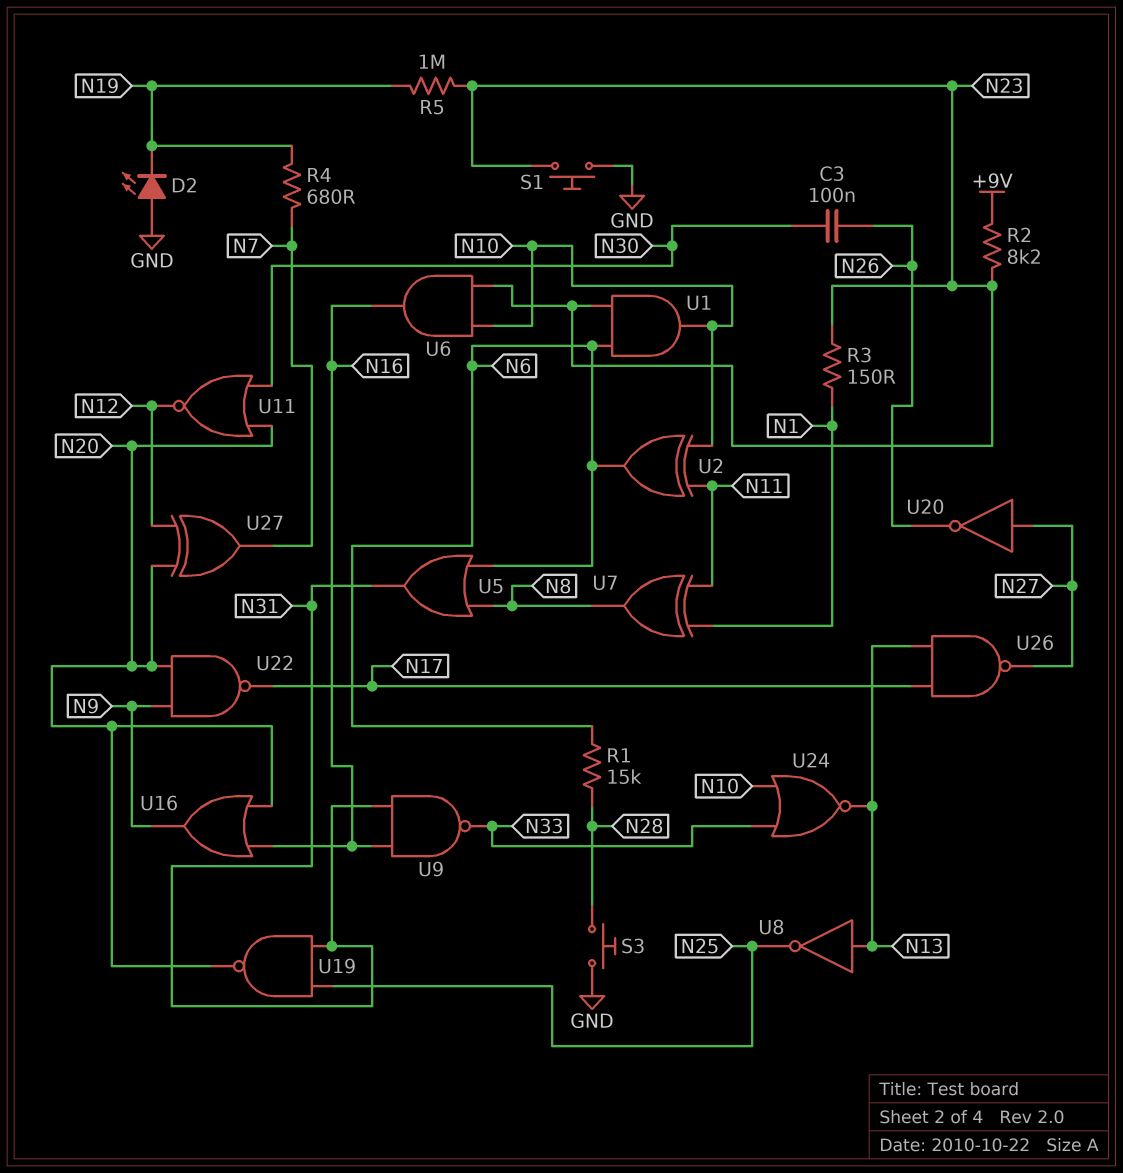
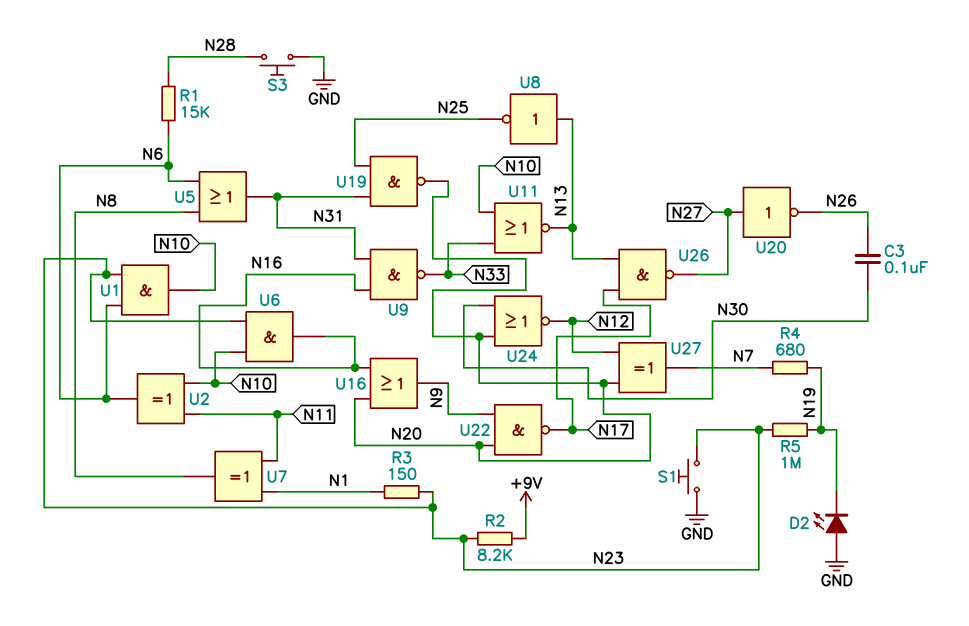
U11: NOR (in N20, in N30, out N12) -> NOR (in N10, in N33, out N13)
U24: NOR (in N10, in N33, out N13) -> NOR (in N20, in N30, out N12)

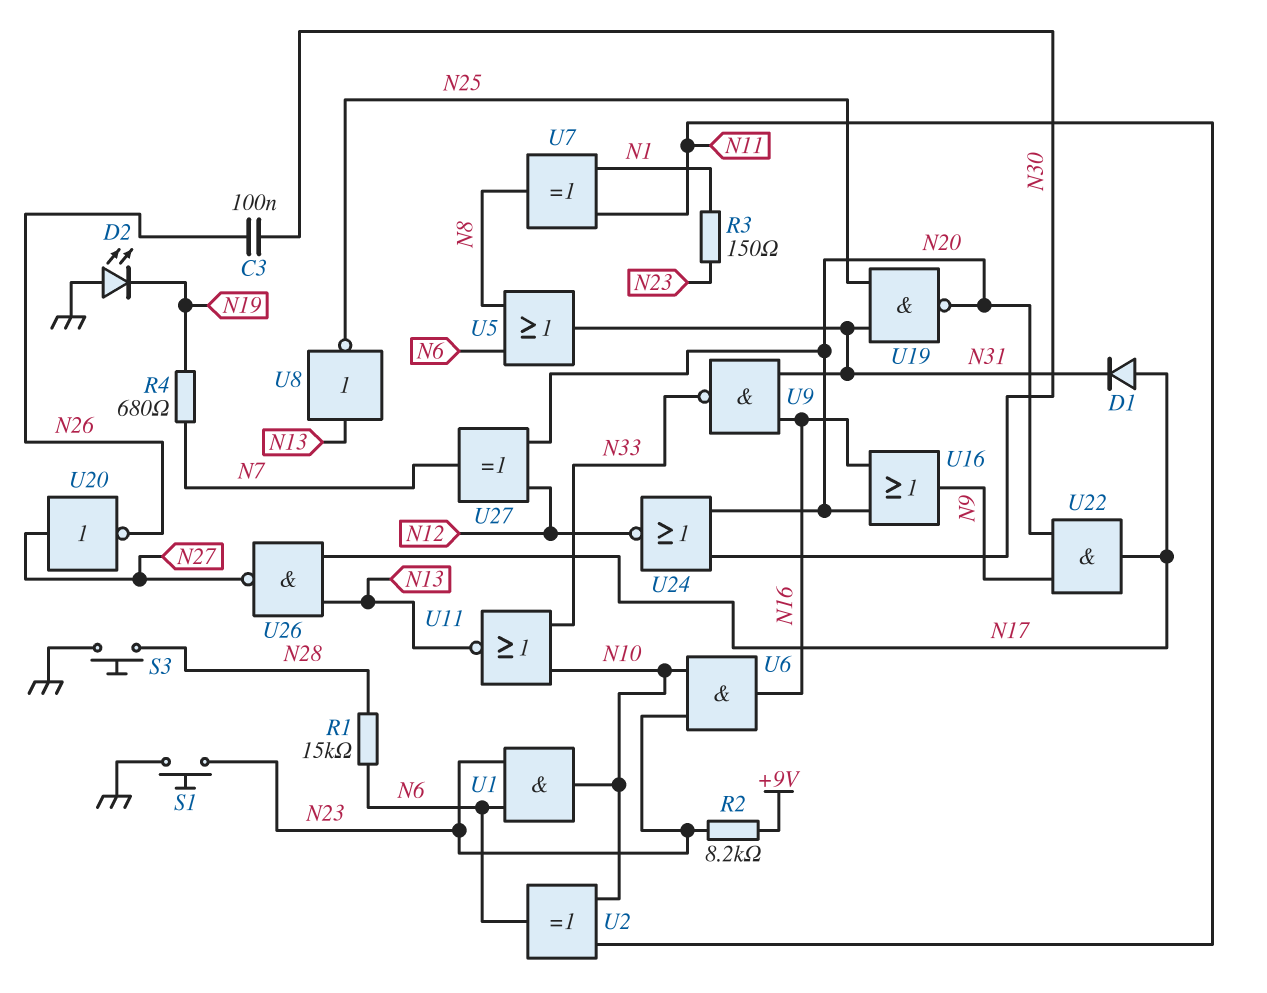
D1: none -> diode (A N17, K N31)
R5: 1M (N19, N23) -> none
U22: NAND (in N9, in N20, out N17) -> AND (in N9, in N20, out N17)

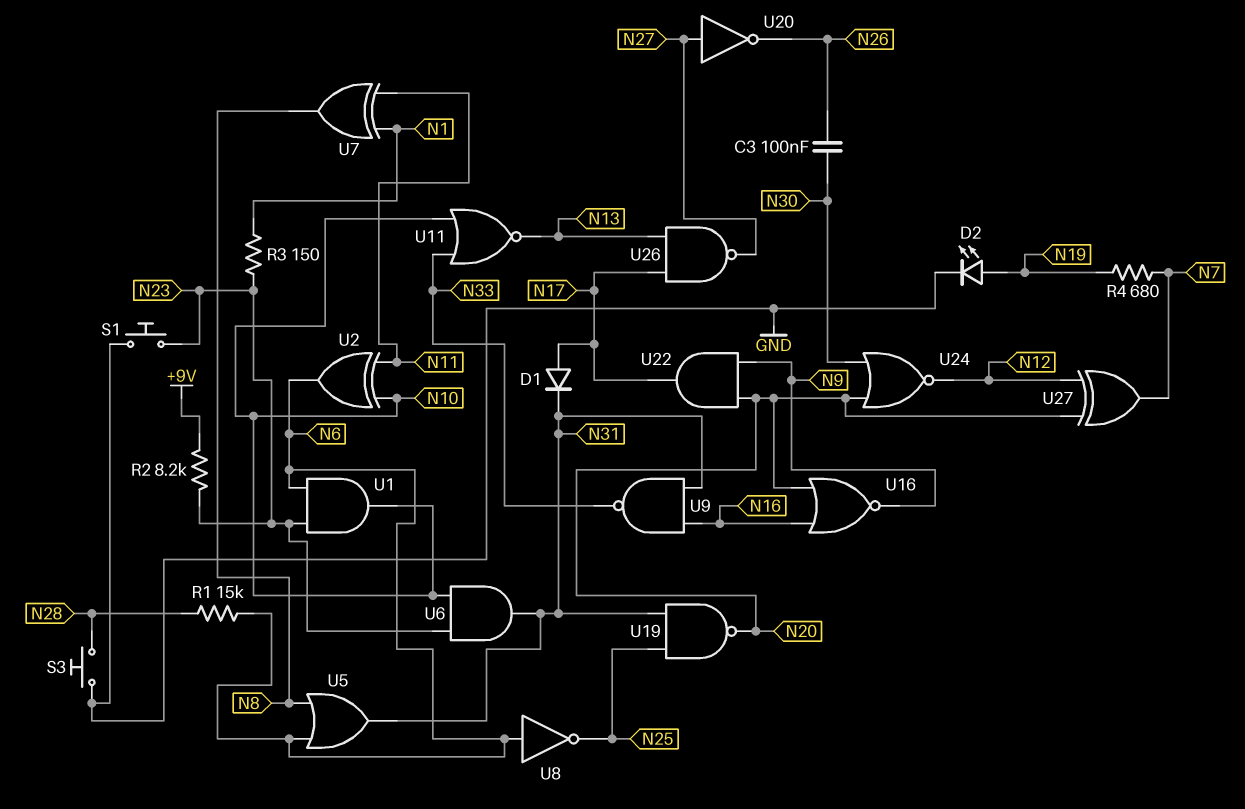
D2: LED (A GND, K N19) -> LED (A N19, K GND)
U6: AND (in N10, in N23, out N16) -> AND (in N10, in N23, out N31)
U8: NOT (in N13, out N25) -> NOT (in N6, out N25)
U16: OR (in N16, in N20, out N9) -> NOR (in N16, in N20, out N9)

